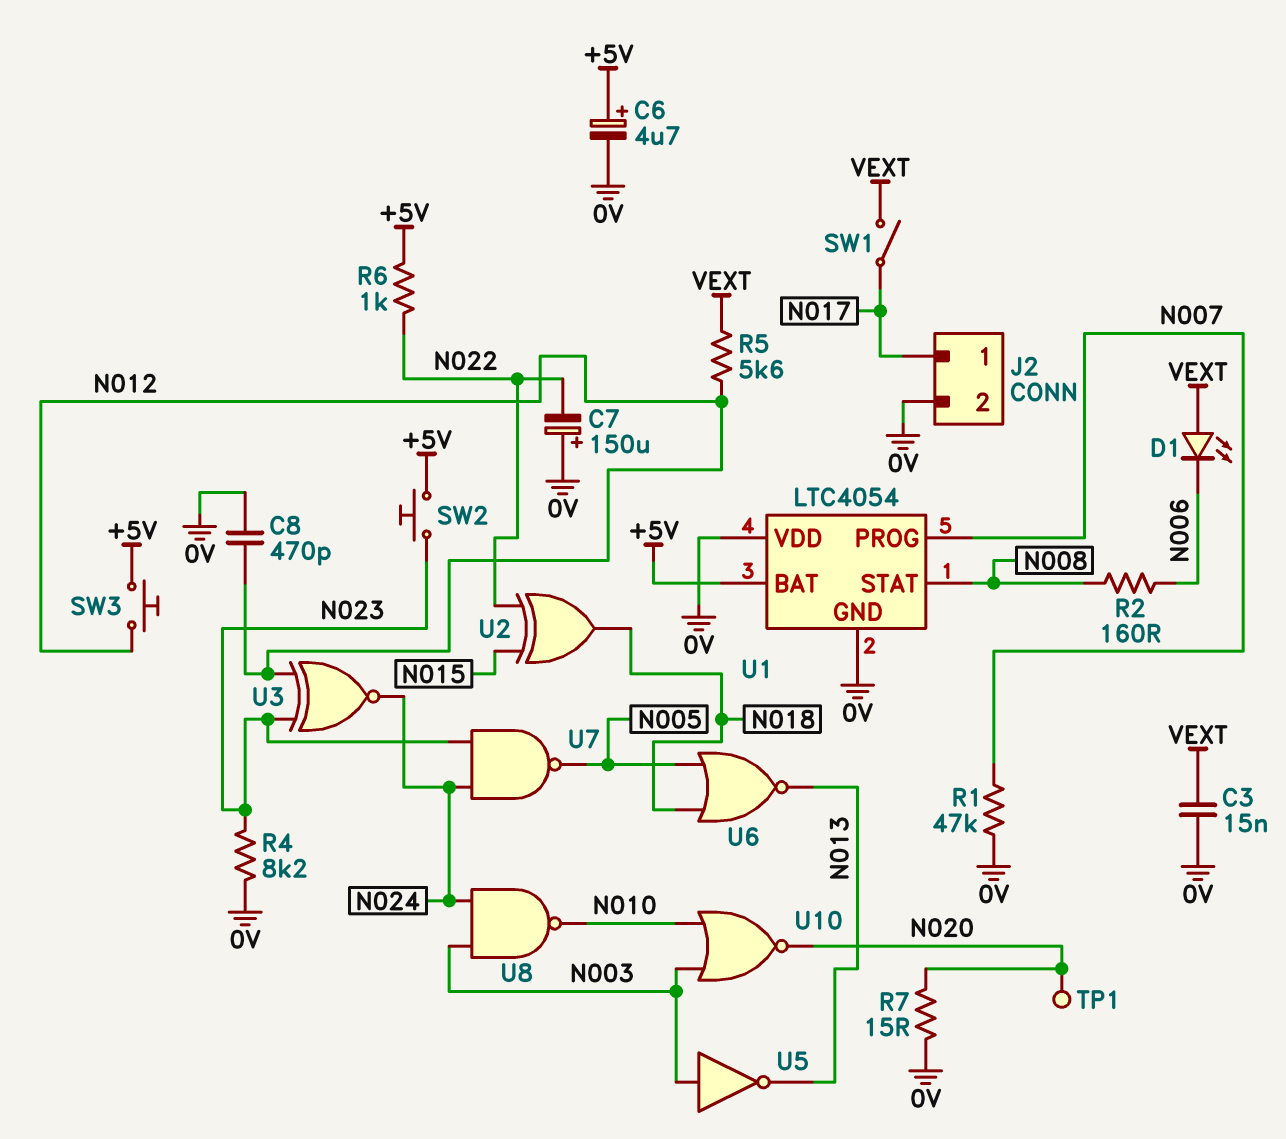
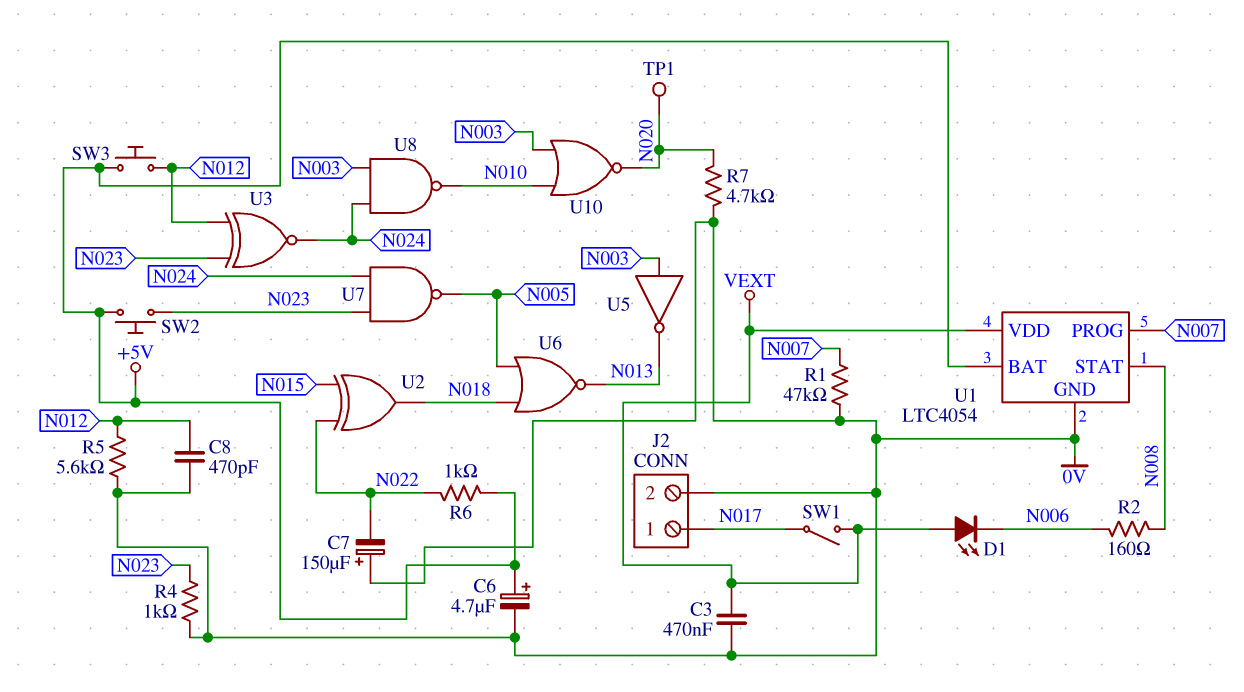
C3: 15nF (0V, VEXT) -> 470nF (0V, VEXT)
R4: 8.2k (0V, N023) -> 1k (0V, N023)
R5: 5.6k (N012, VEXT) -> 5.6k (0V, N012)
R7: 15 (0V, N020) -> 4.7k (0V, N020)
U1 pin VDD: 0V -> VEXT

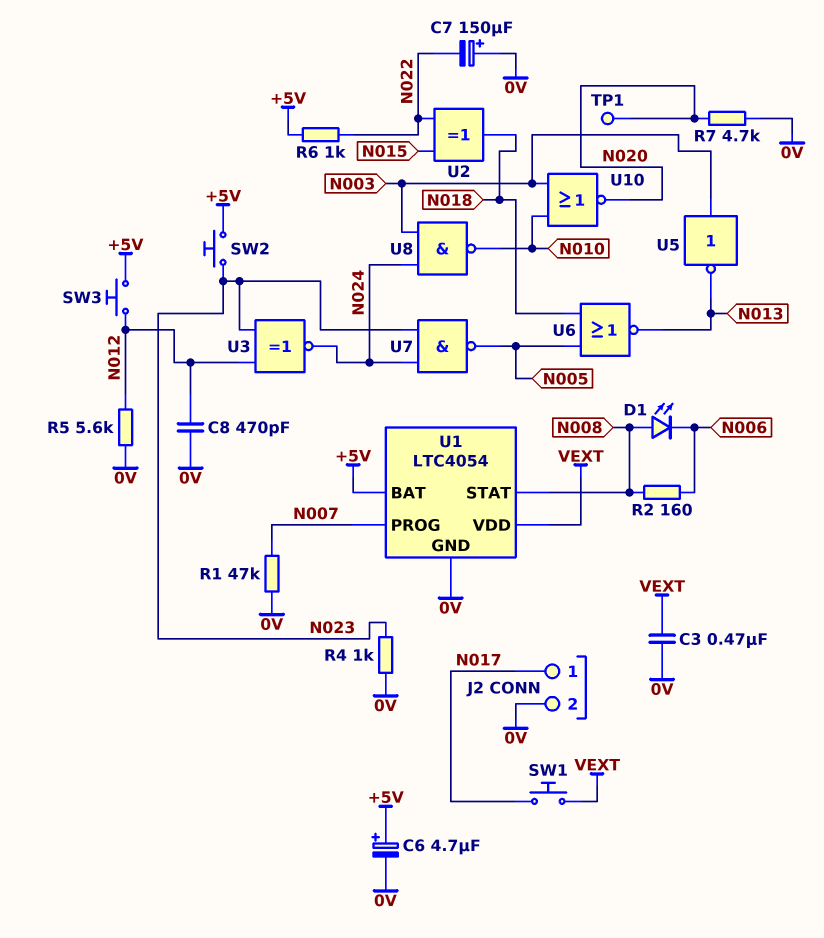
D1: LED (A VEXT, K N006) -> LED (A N008, K N006)
SW1: switch (N017, VEXT) -> button (N017, VEXT)

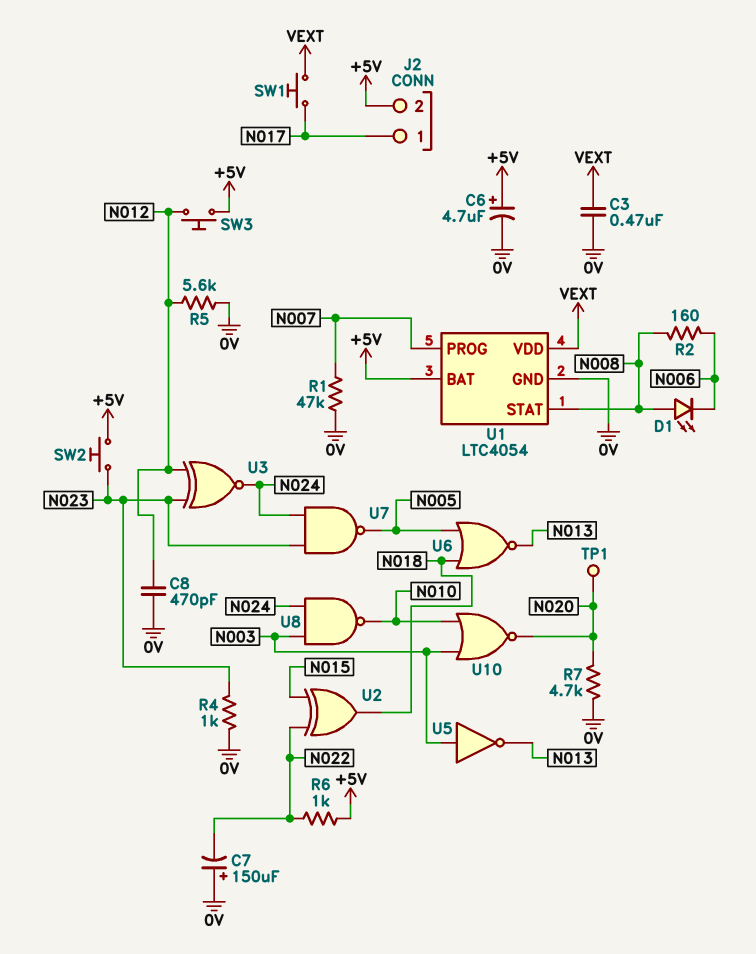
J2 pin 2: 0V -> +5V

